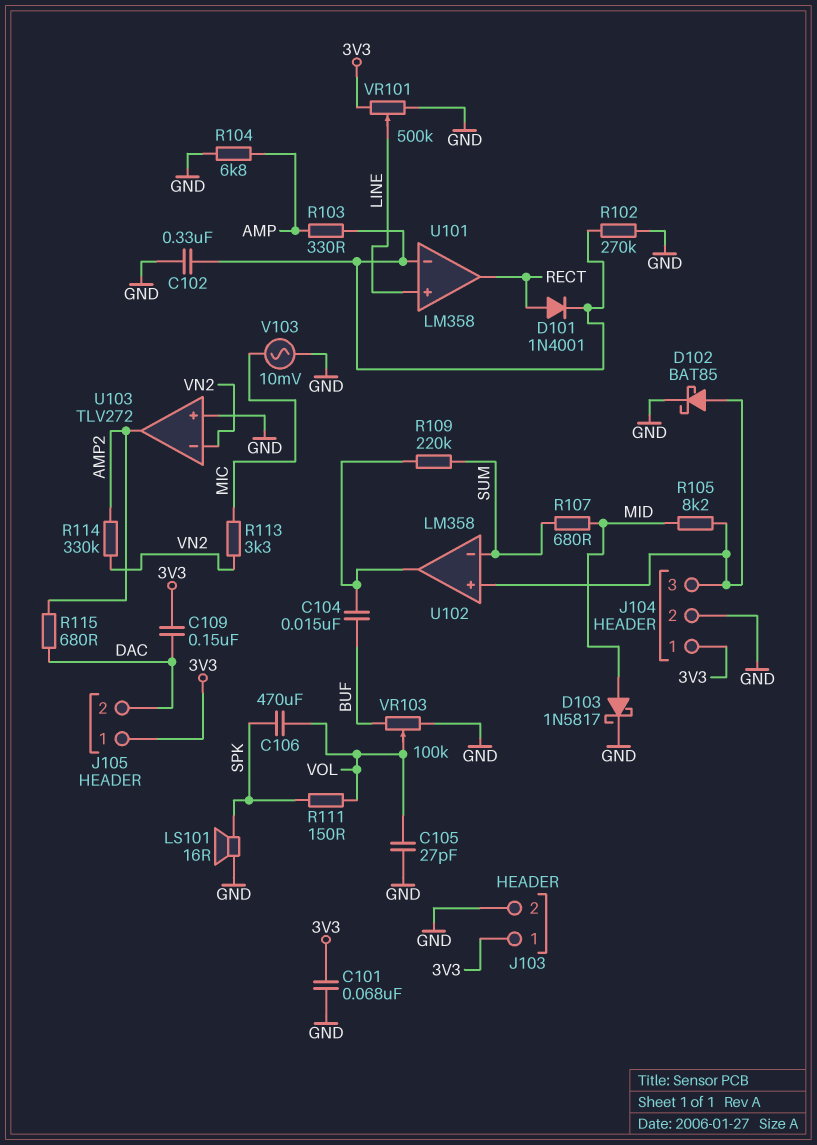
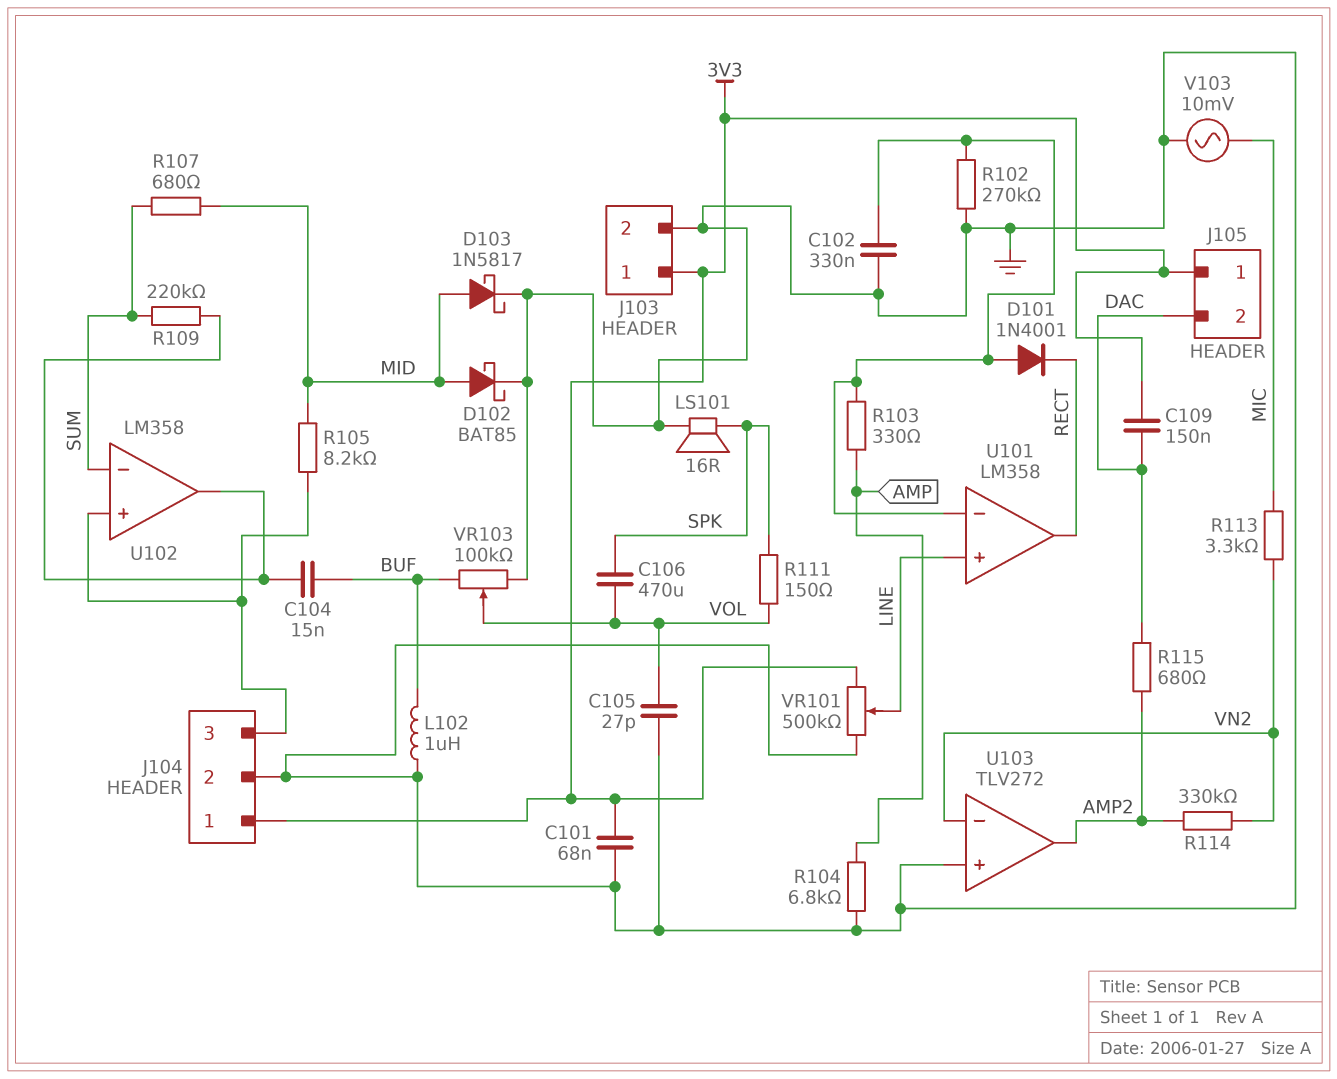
D101: diode 1N4001 (A RECT, K U101/in-) -> diode 1N4001 (A U101/in-, K RECT)
D102: schottky BAT85 (A J104/3, K GND) -> schottky BAT85 (A MID, K GND)
L102: none -> 1uH (BUF, GND)

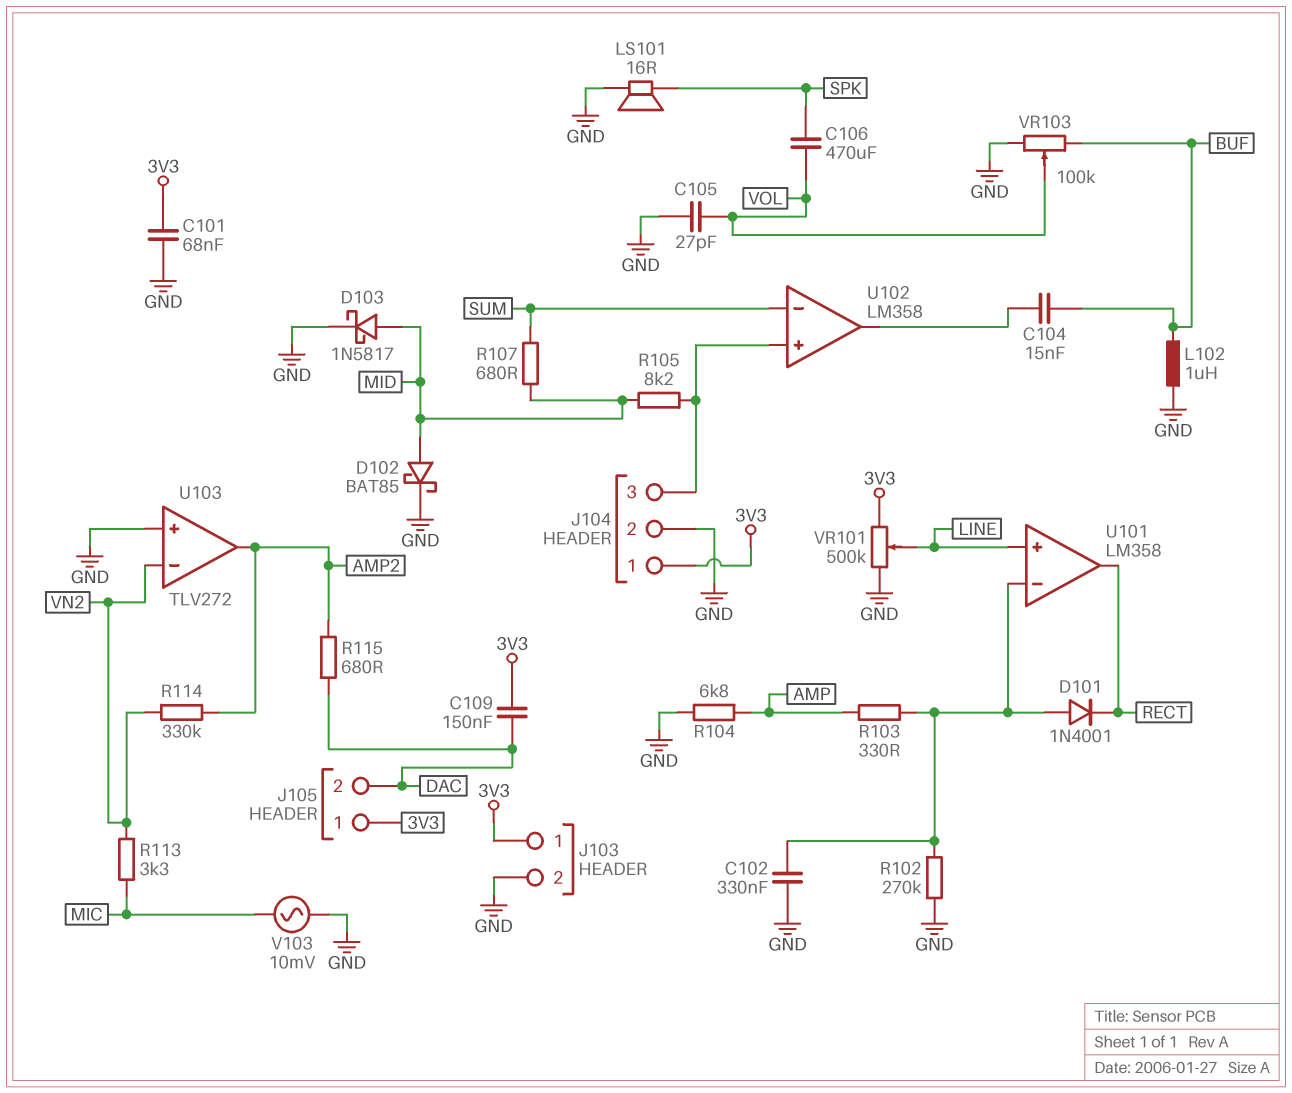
R109: 220k (SUM, U102/out) -> none
R111: 150 (SPK, VOL) -> none

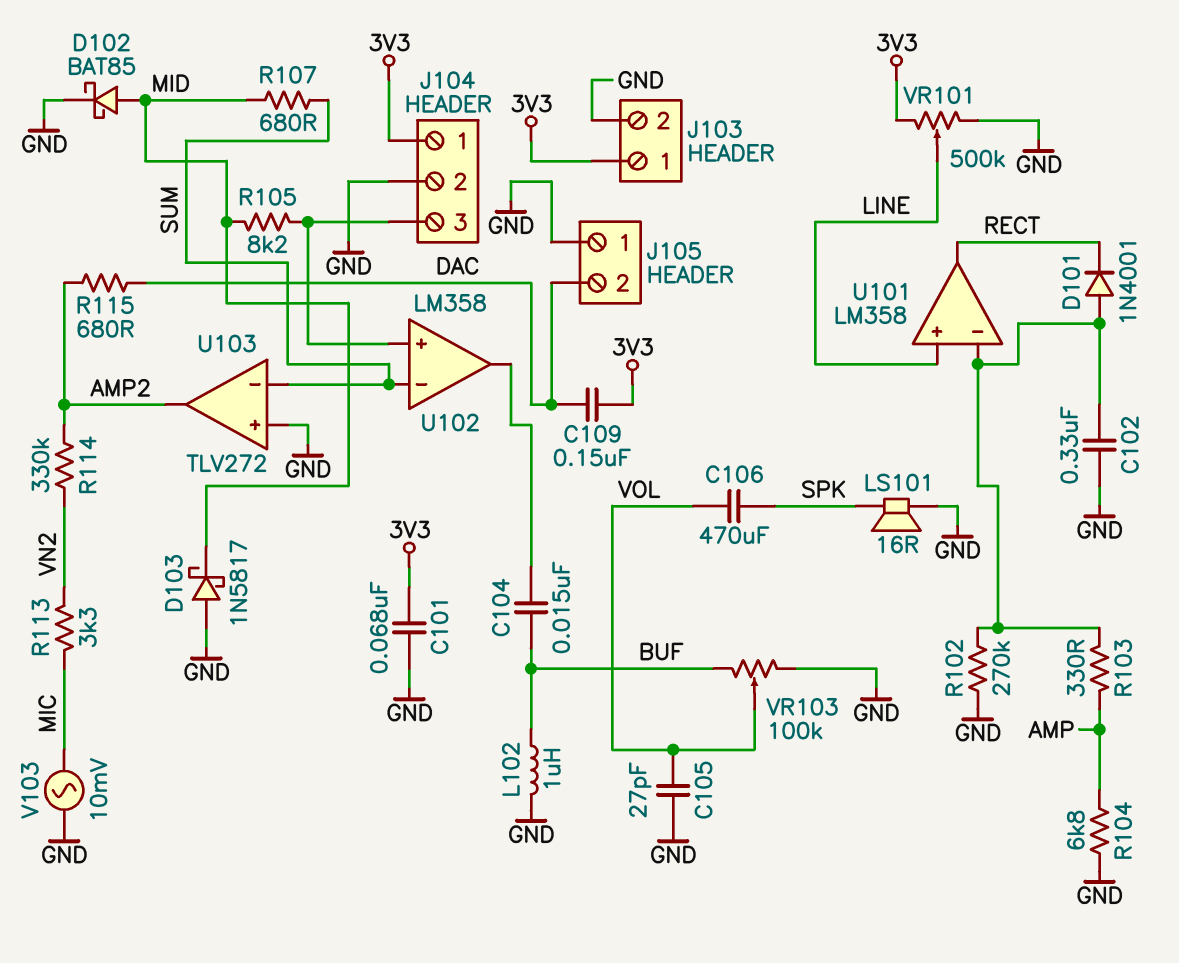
D103: schottky 1N5817 (A MID, K GND) -> schottky 1N5817 (A GND, K MID)
J105 pin 1: 3V3 -> GND
U103 pin in-: VN2 -> SUM

